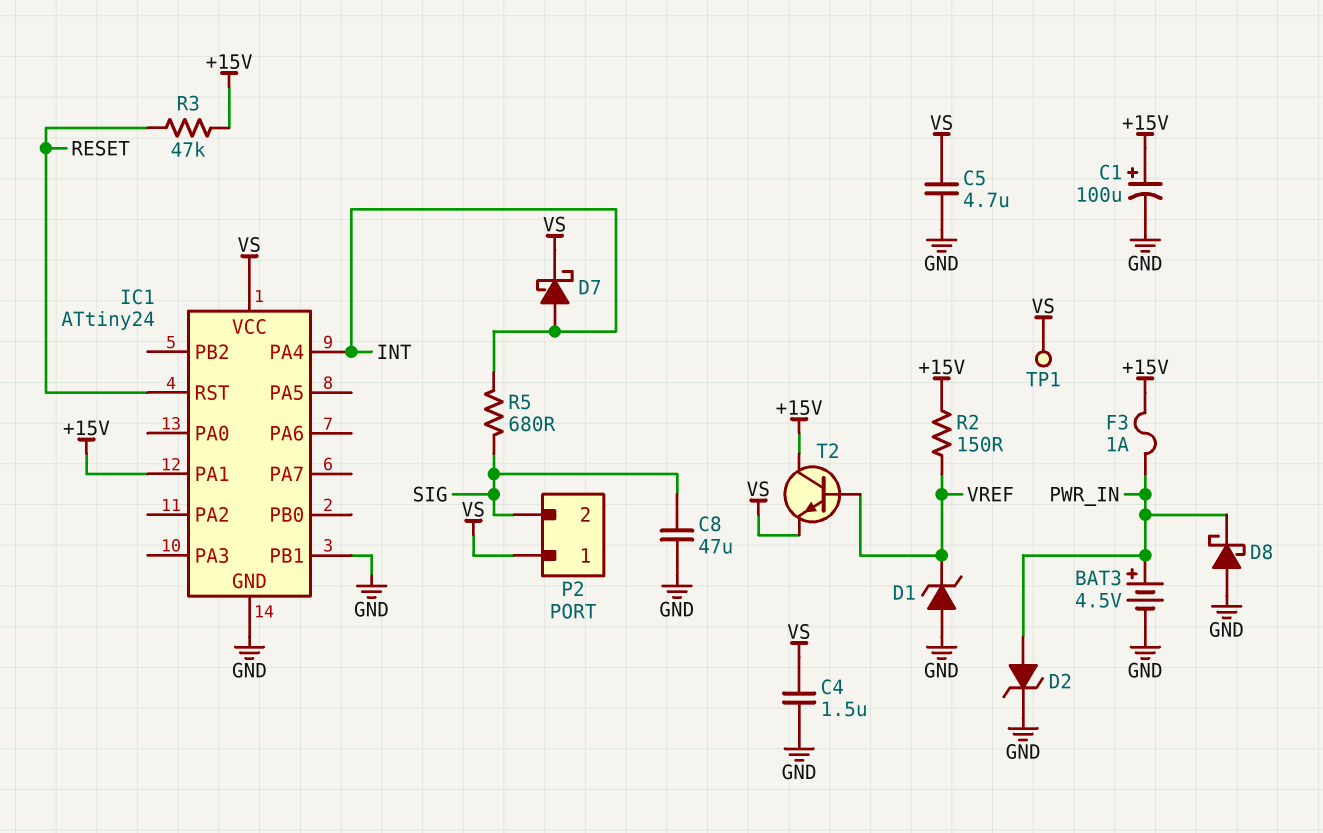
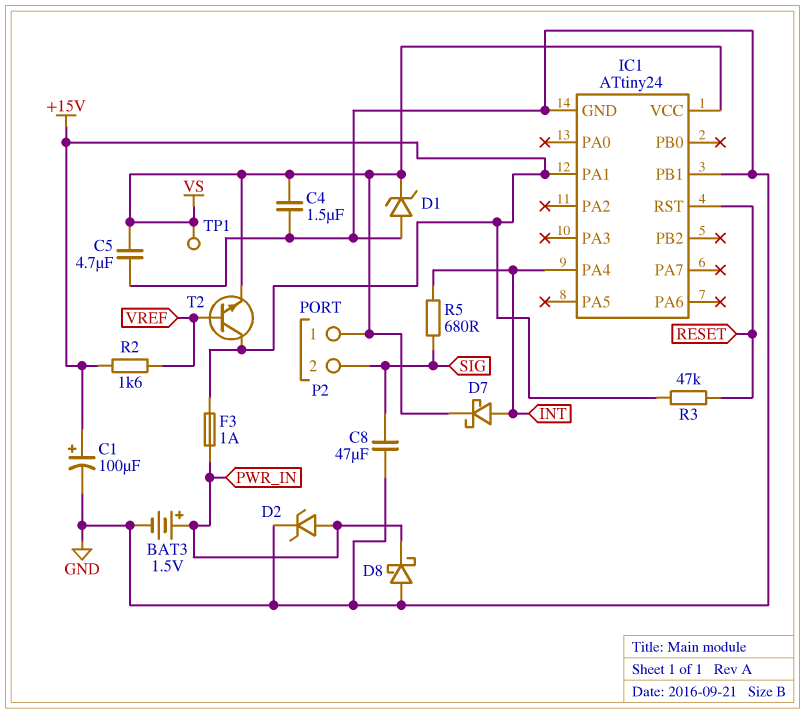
BAT3: 4.5V (plus PWR_IN, minus GND) -> 1.5V (plus PWR_IN, minus GND)
D1: zener (A GND, K VREF) -> zener (A GND, K VS)
R2: 150 (+15V, VREF) -> 1.6k (+15V, VREF)

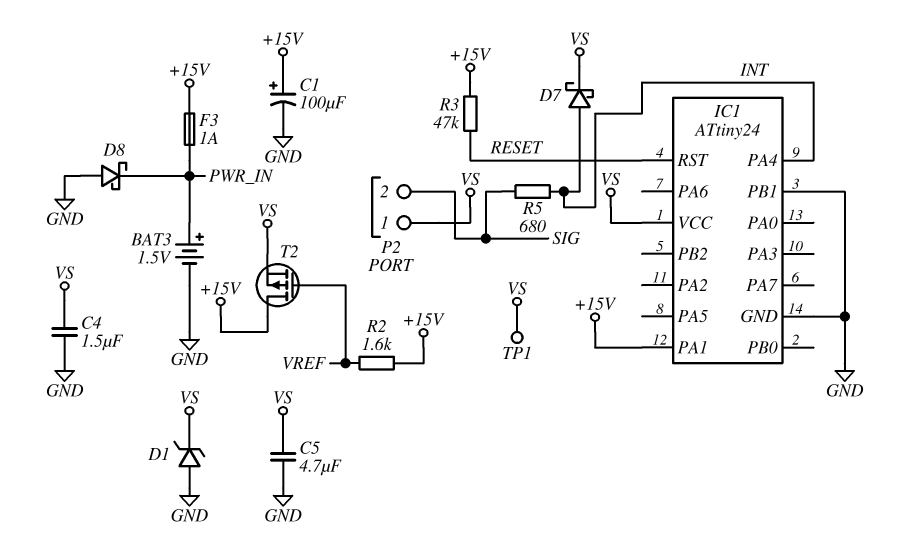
C8: 47uF (GND, SIG) -> none
D2: zener (A PWR_IN, K GND) -> none
T2: NPN (B VREF, C +15V, E VS) -> PMOS (G VREF, D +15V, S VS)

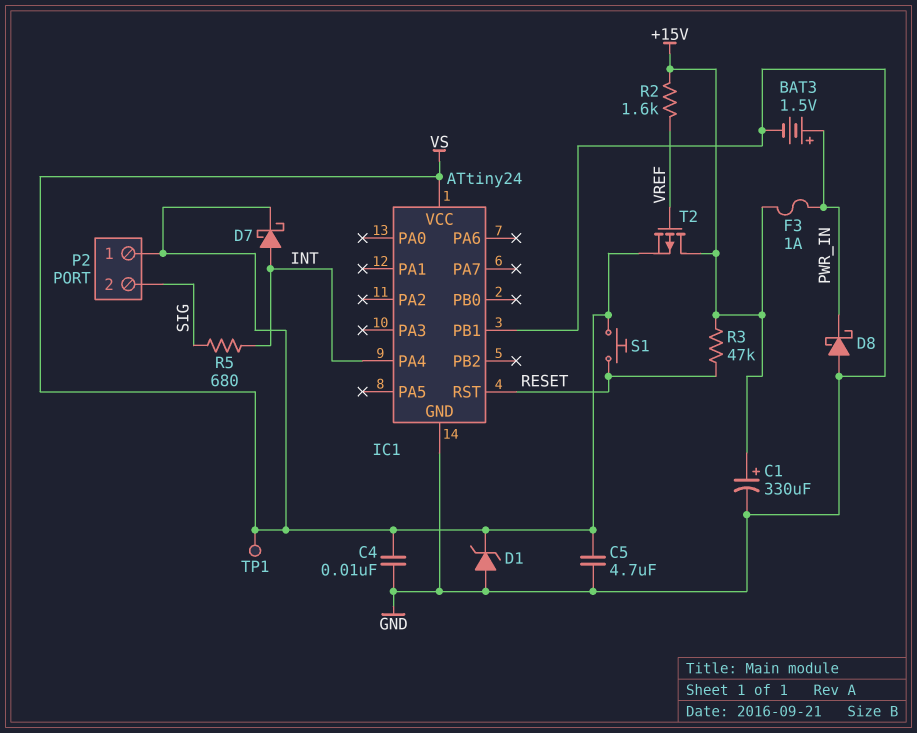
C1: 100uF (plus +15V, minus GND) -> 330uF (plus +15V, minus GND)
C4: 1.5uF (GND, VS) -> 10nF (GND, VS)
IC1 pin PA1: +15V -> none
S1: none -> button (RESET, VS)

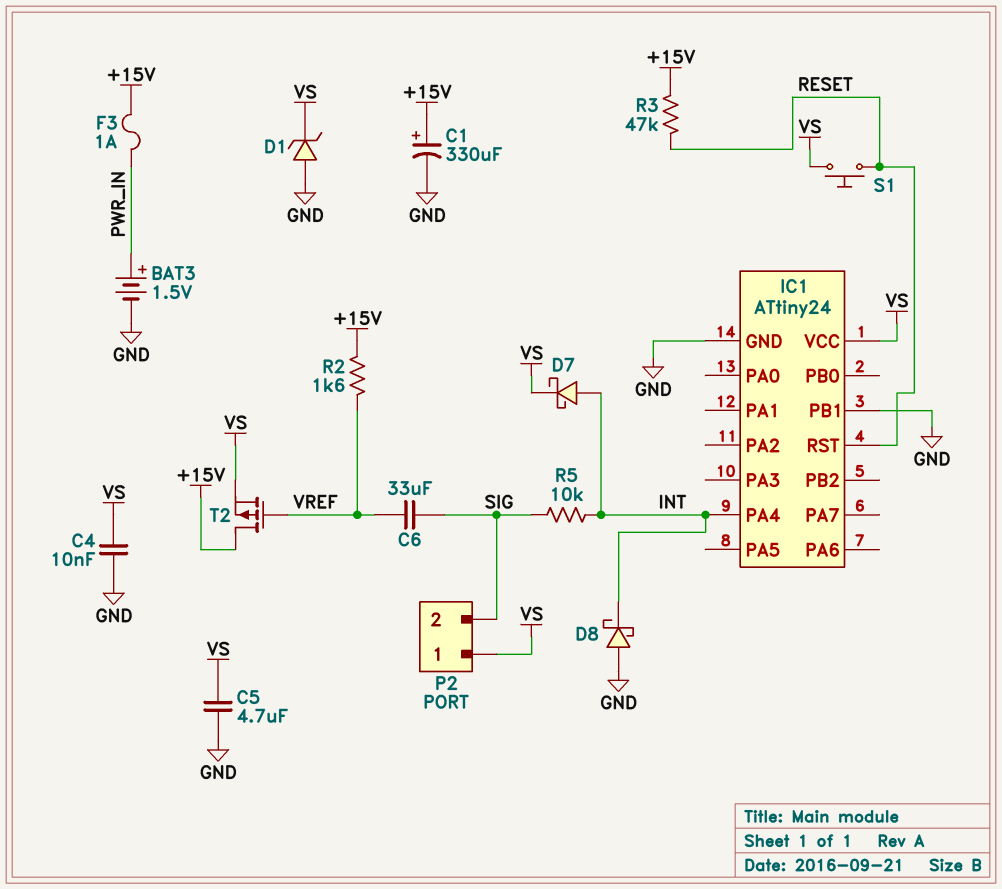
C6: none -> 33uF (SIG, VREF)
D8: schottky (A GND, K PWR_IN) -> schottky (A GND, K INT)
R5: 680 (INT, SIG) -> 10k (INT, SIG)
TP1: test point (VS) -> none

